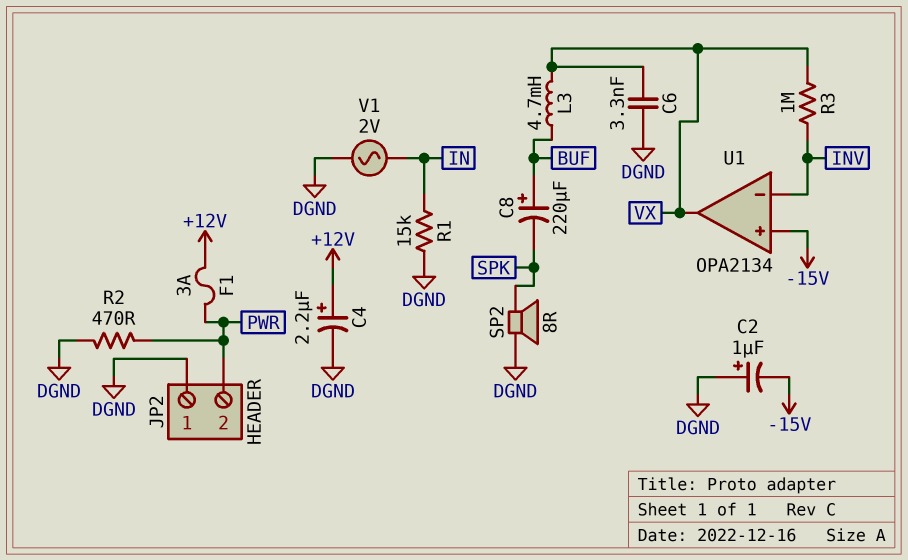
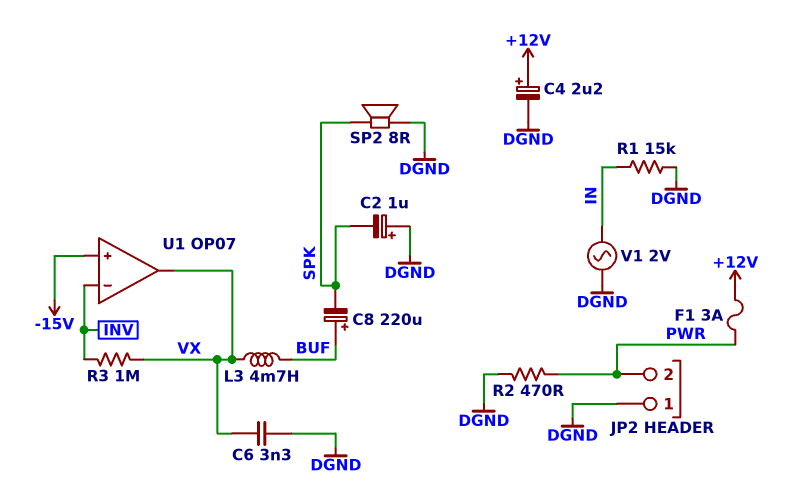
C2: 1uF (plus DGND, minus -15V) -> 1uF (plus DGND, minus SPK)
U1: OPA2134 -> OP07

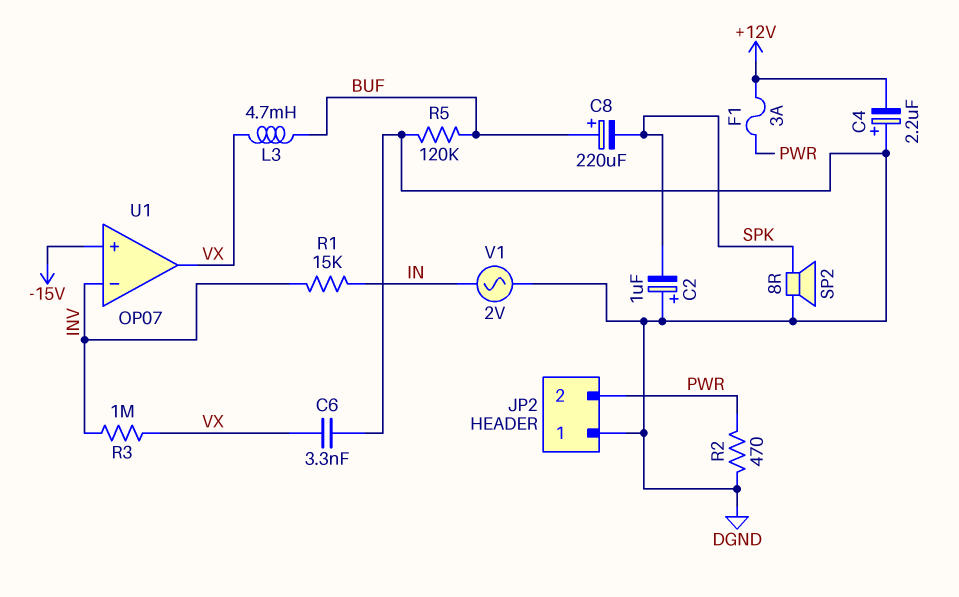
C4: 2.2uF (plus +12V, minus DGND) -> 2.2uF (plus DGND, minus +12V)
R1: 15k (DGND, IN) -> 15k (IN, INV)
R5: none -> 120k (BUF, DGND)

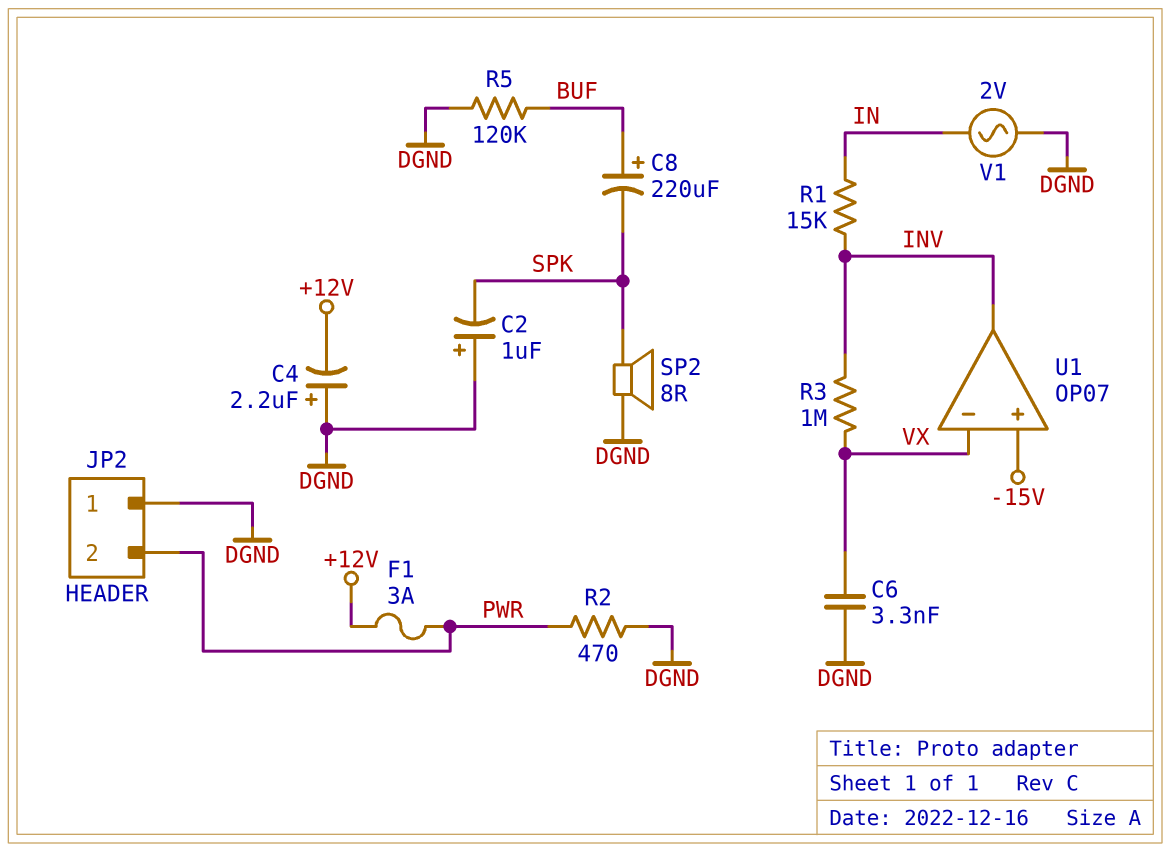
L3: 4.7mH (BUF, VX) -> none
U1 pin in-: INV -> VX
U1 pin out: VX -> INV

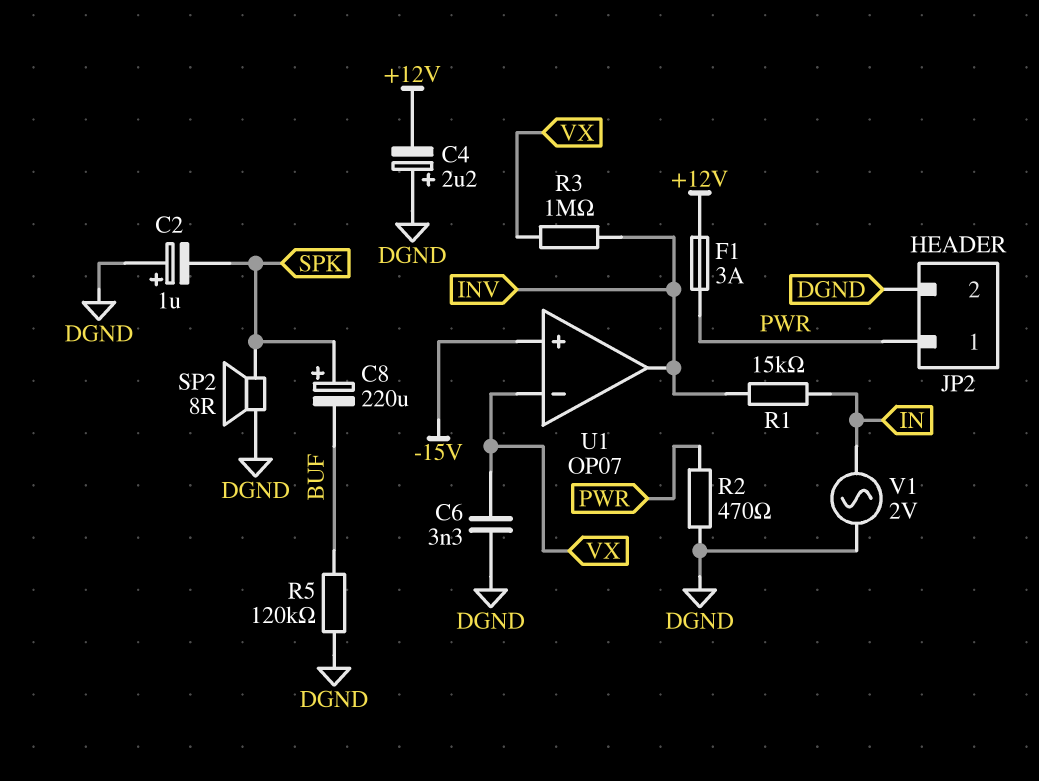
C8: 220uF (plus BUF, minus SPK) -> 220uF (plus SPK, minus BUF)
JP2 pin 1: DGND -> PWR
JP2 pin 2: PWR -> DGND

